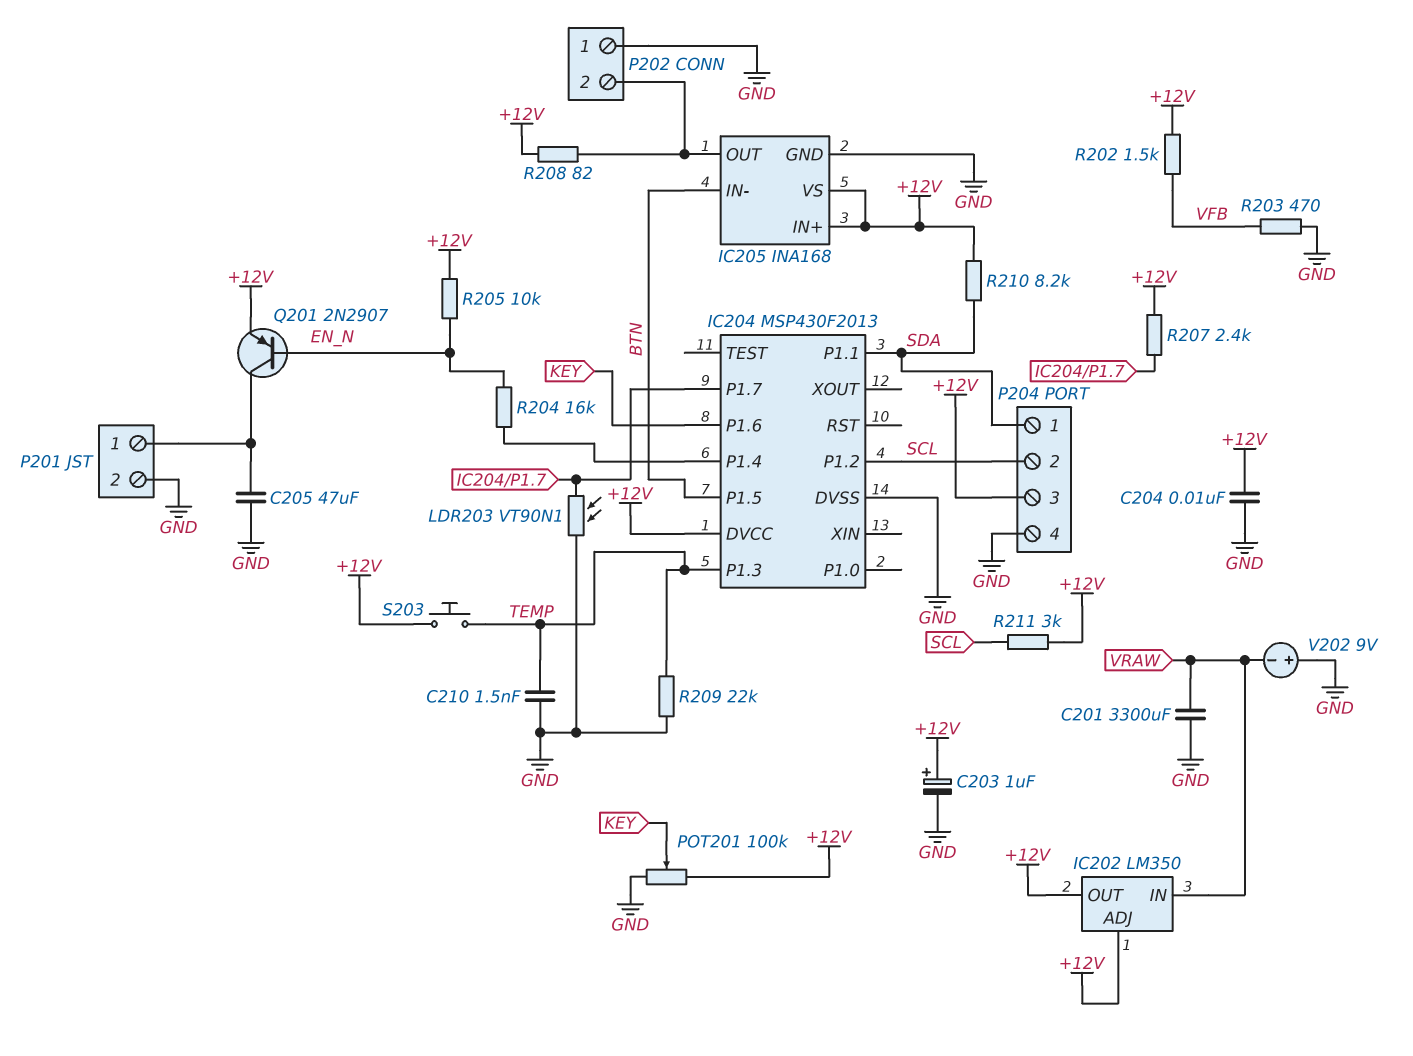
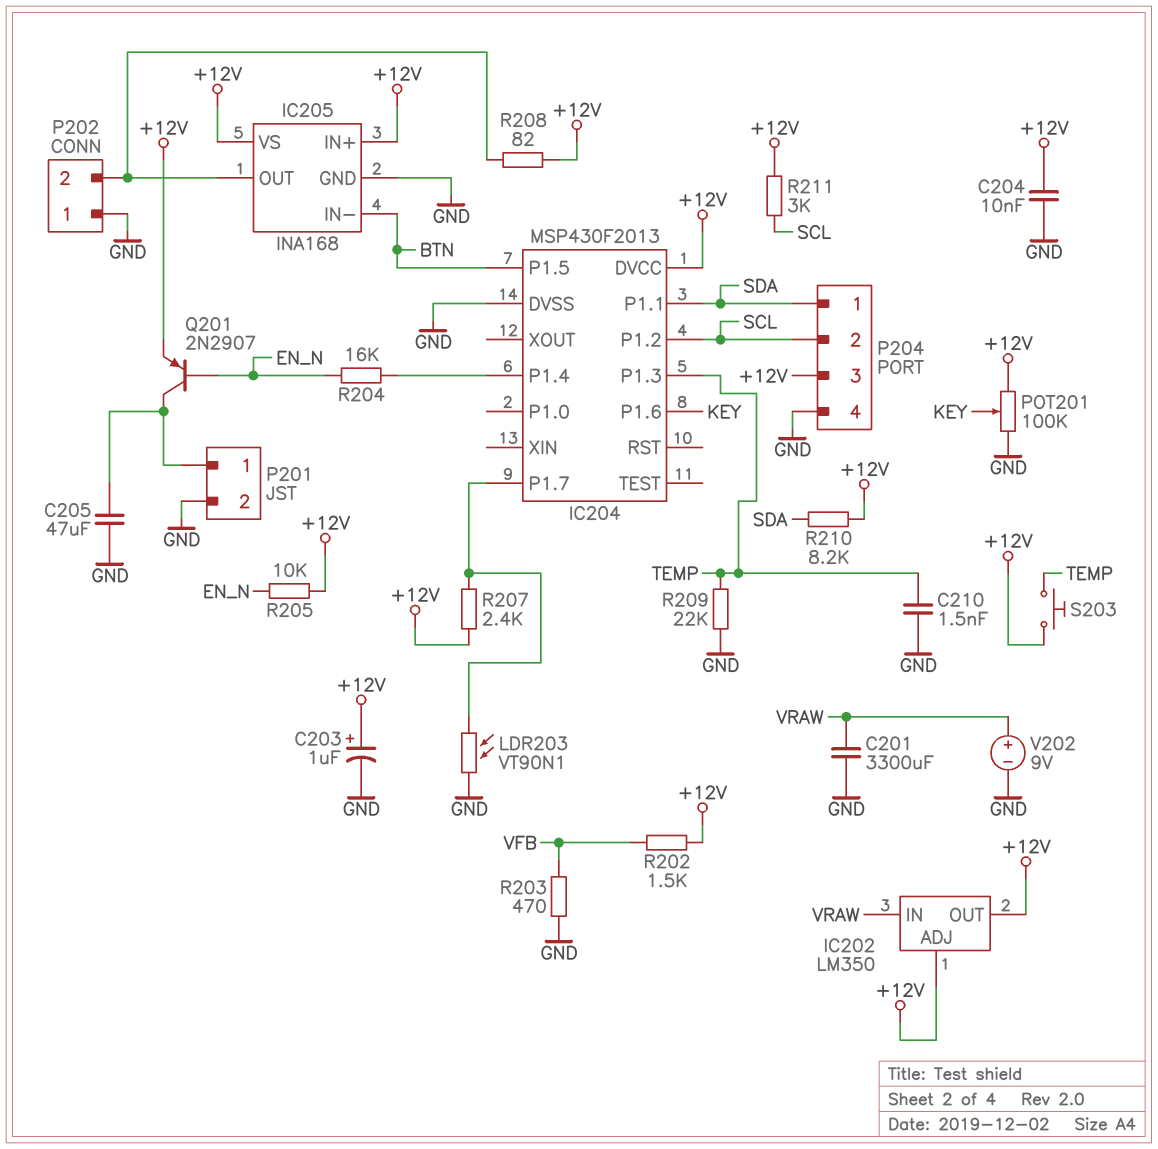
V202: 9V (plus GND, minus VRAW) -> 9V (plus VRAW, minus GND)

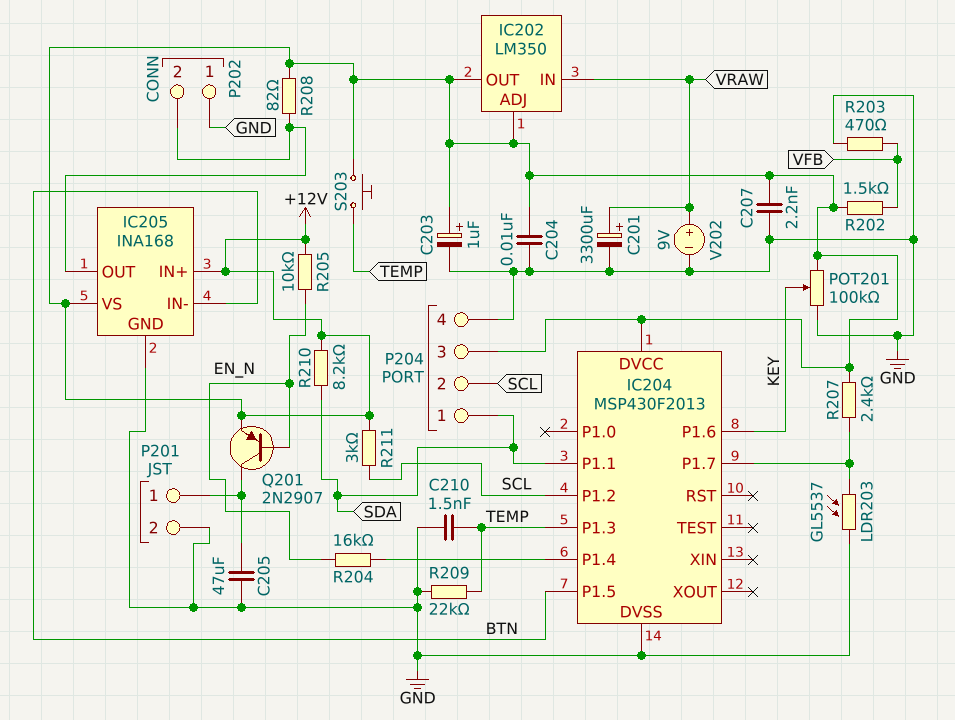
C201: 3300uF (GND, VRAW) -> 3300uF (plus VRAW, minus GND)
C207: none -> 2.2nF (+12V, GND)
LDR203: VT90N1 (GND, IC204/P1.7) -> GL5537 (GND, IC204/P1.7)

